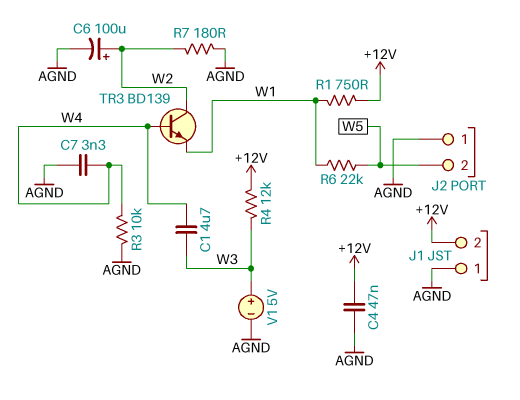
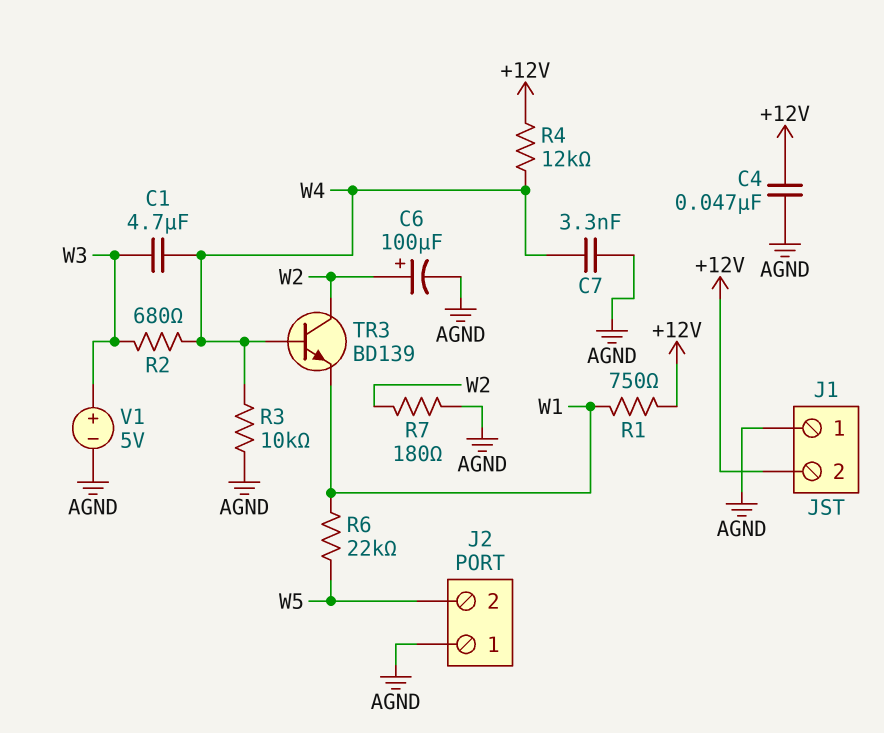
R2: none -> 680 (W3, W4)
R4: 12k (+12V, W3) -> 12k (+12V, W4)

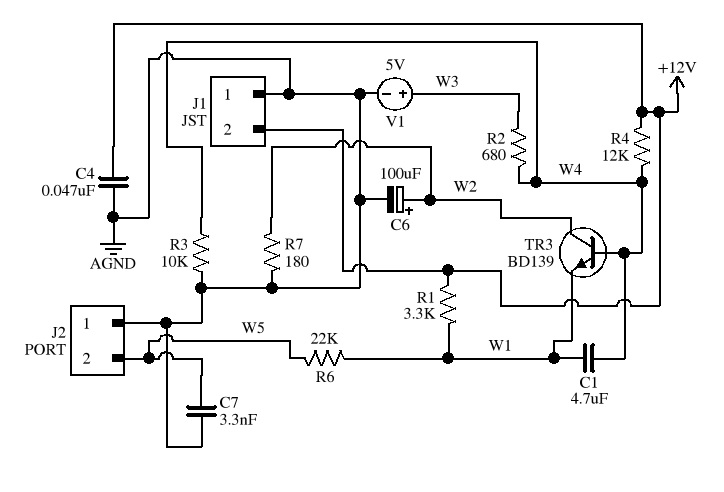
C1: 4.7uF (W3, W4) -> 4.7uF (W1, W4)
C7: 3.3nF (AGND, W4) -> 3.3nF (AGND, W5)
R1: 750 (+12V, W1) -> 3.3k (+12V, W1)

